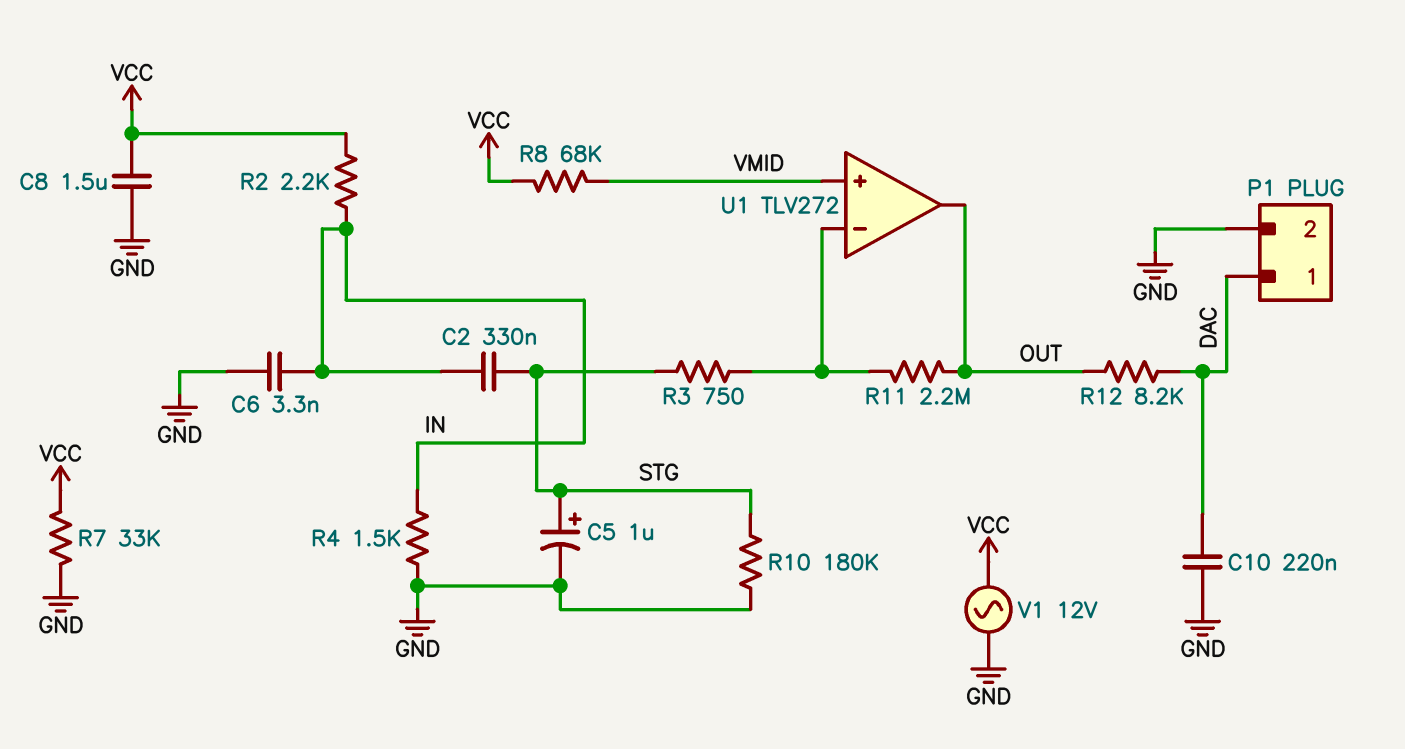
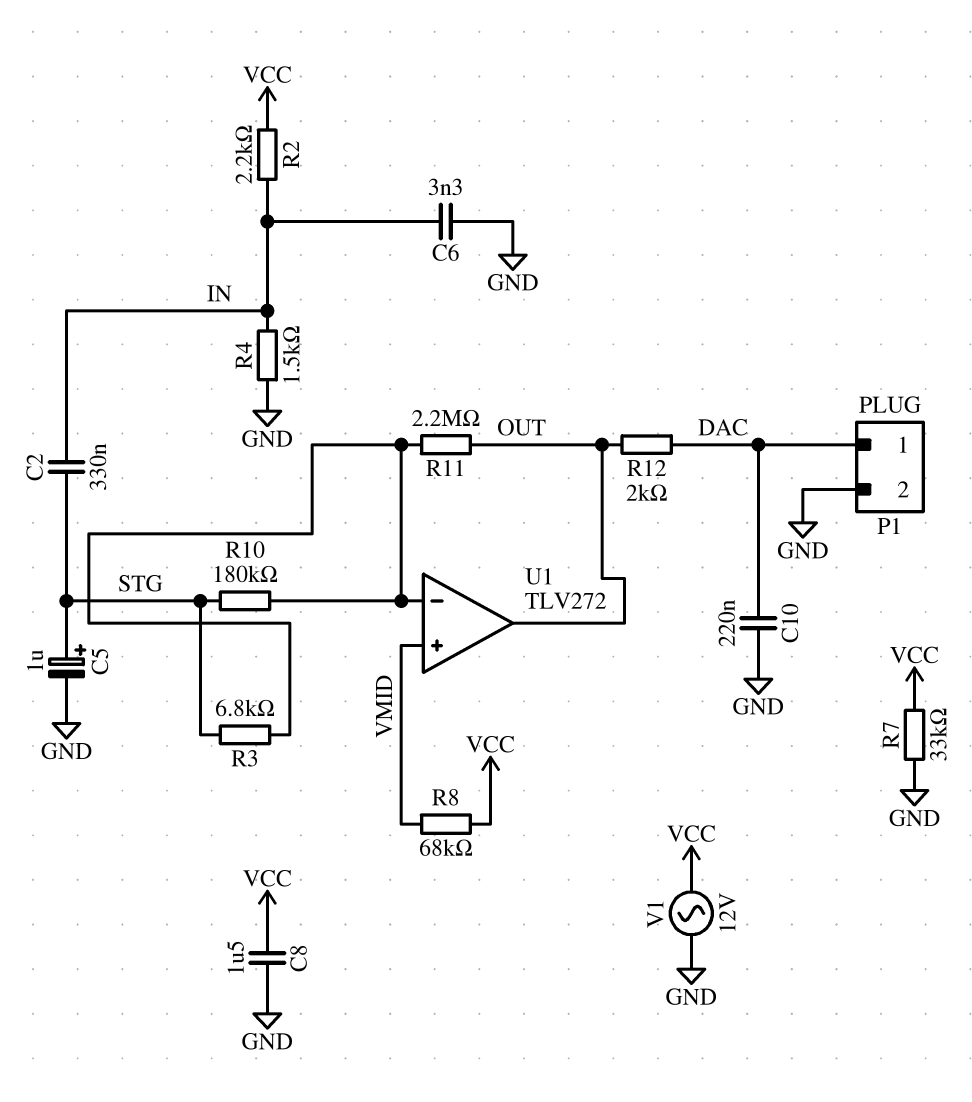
R3: 750 (STG, U1/in-) -> 6.8k (STG, U1/in-)
R10: 180k (GND, STG) -> 180k (STG, U1/in-)
R12: 8.2k (DAC, OUT) -> 2k (DAC, OUT)

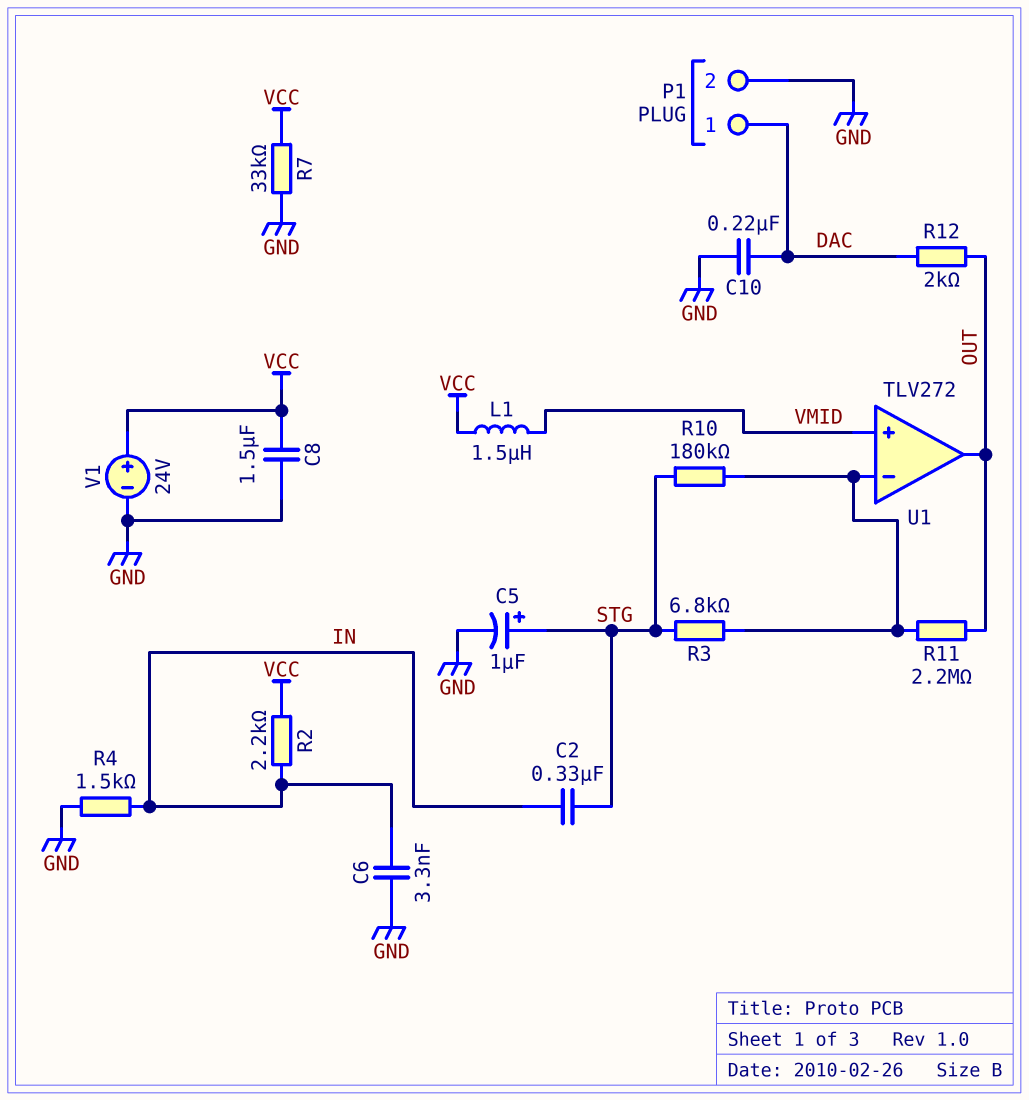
L1: none -> 1.5uH (VCC, VMID)
R8: 68k (VCC, VMID) -> none
V1: AC 12V (GND, VCC) -> 24V (plus VCC, minus GND)

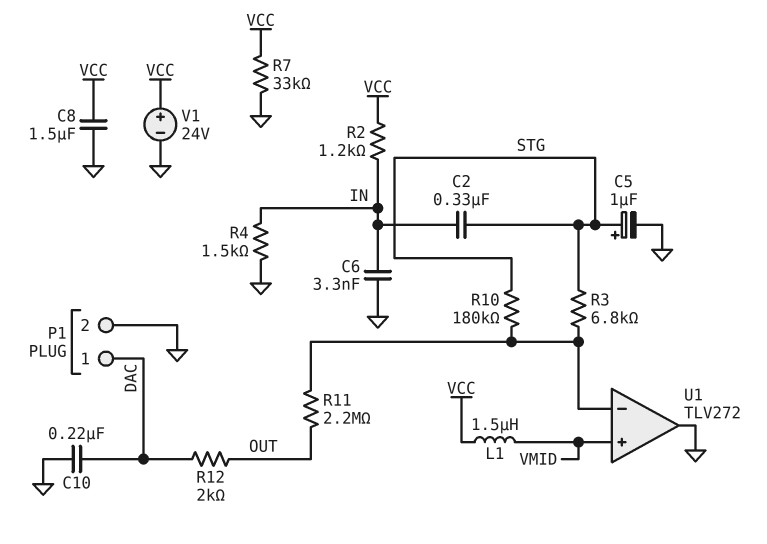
R2: 2.2k (IN, VCC) -> 1.2k (IN, VCC)
U1 pin out: OUT -> GND

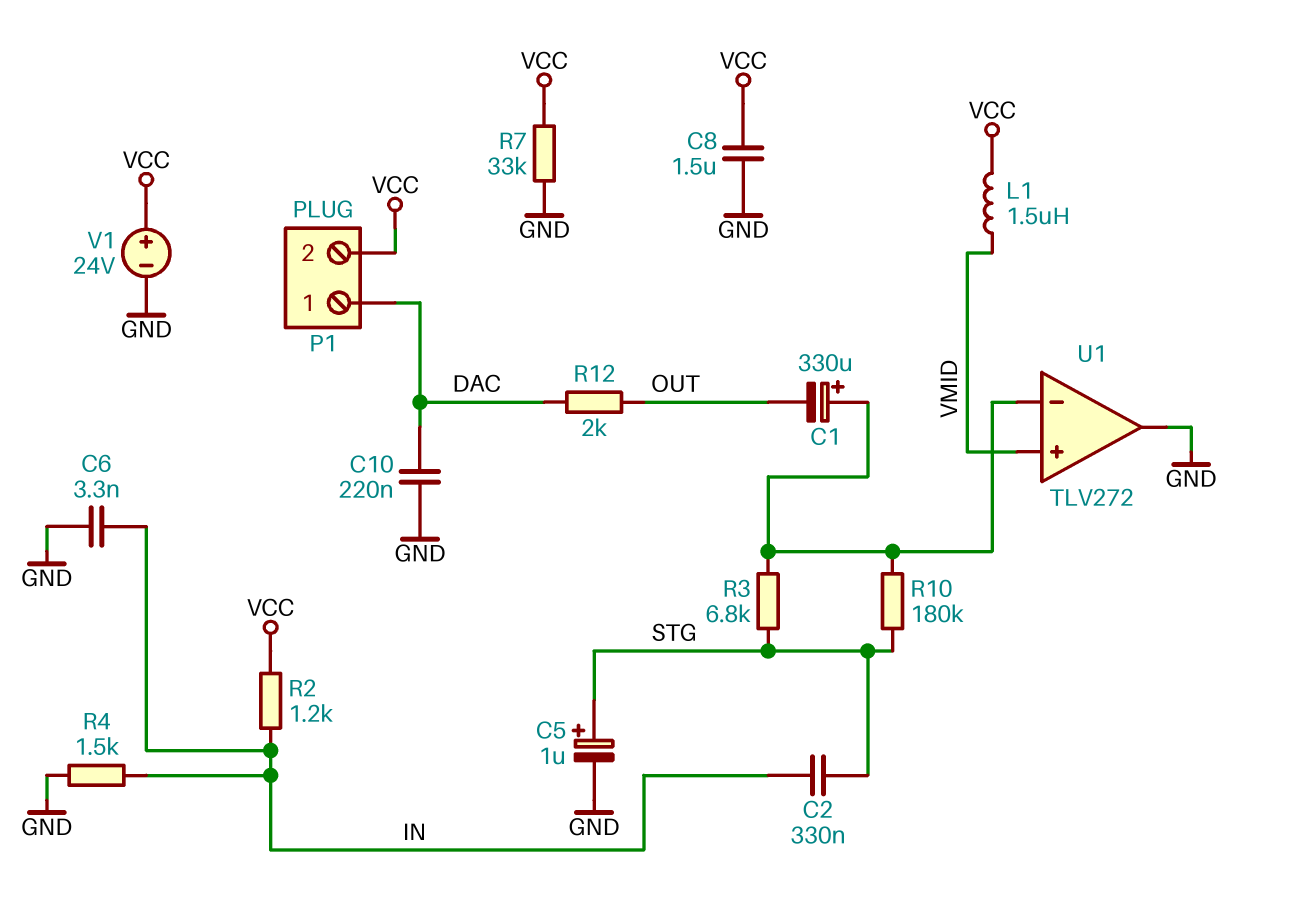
C1: none -> 330uF (plus U1/in-, minus OUT)
P1 pin 2: GND -> VCC
R11: 2.2M (OUT, U1/in-) -> none

